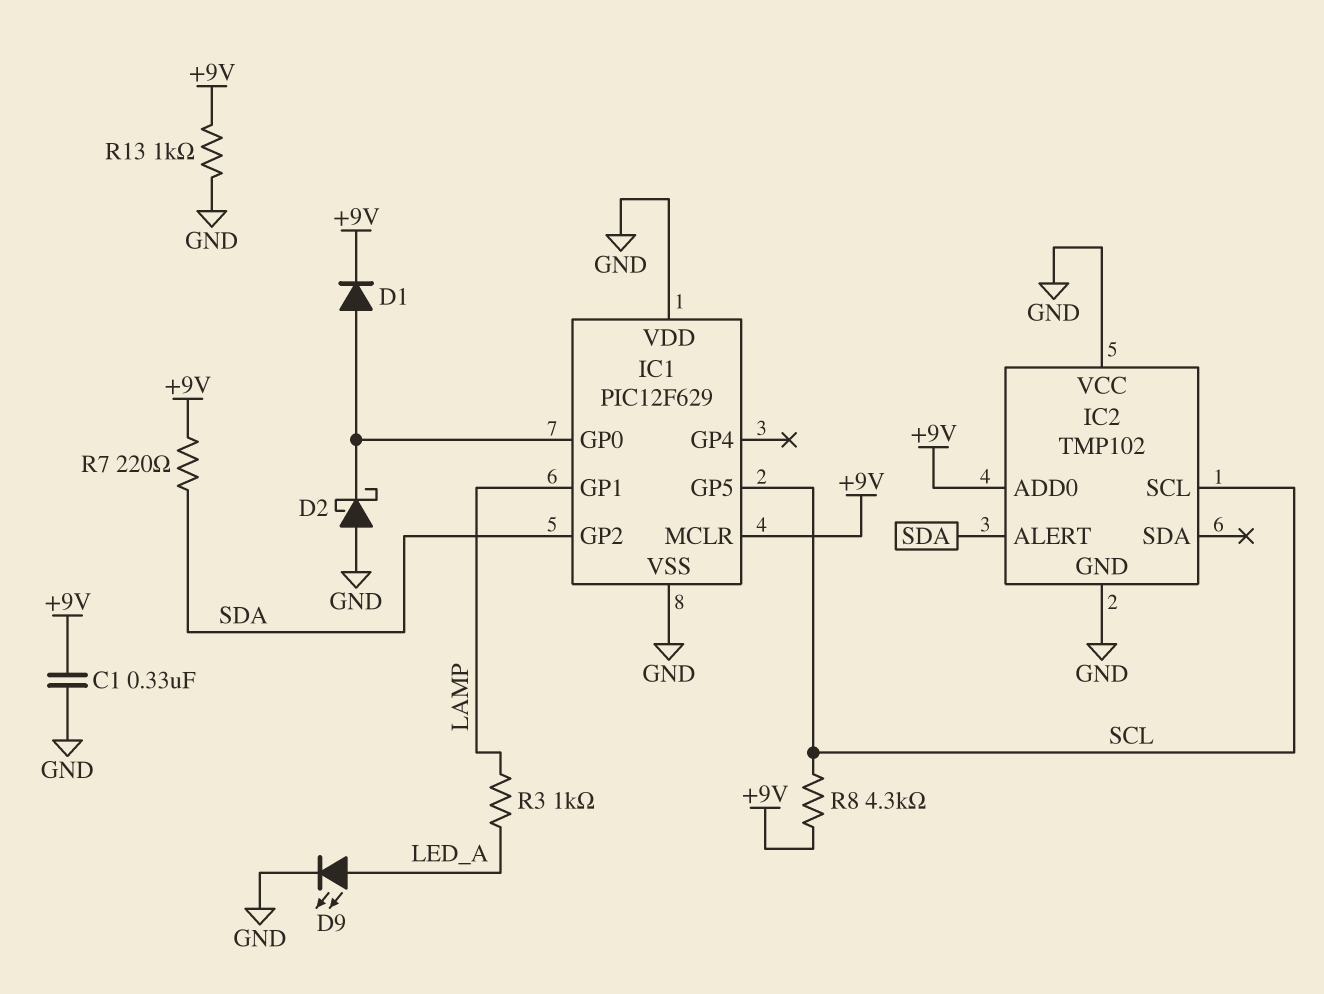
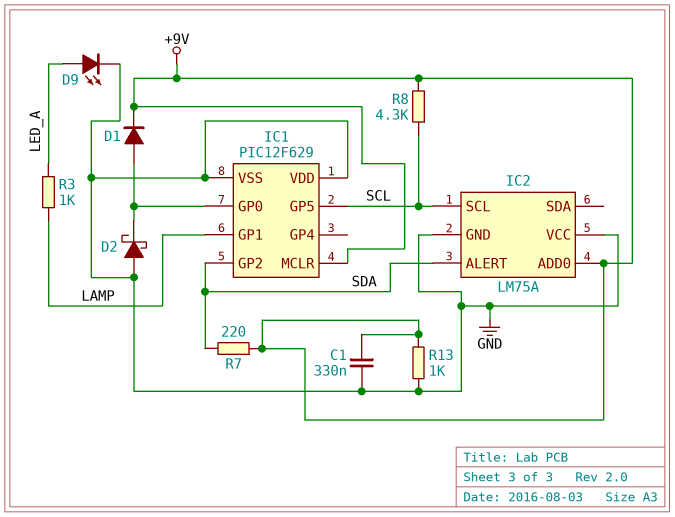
IC2: TMP102 -> LM75A

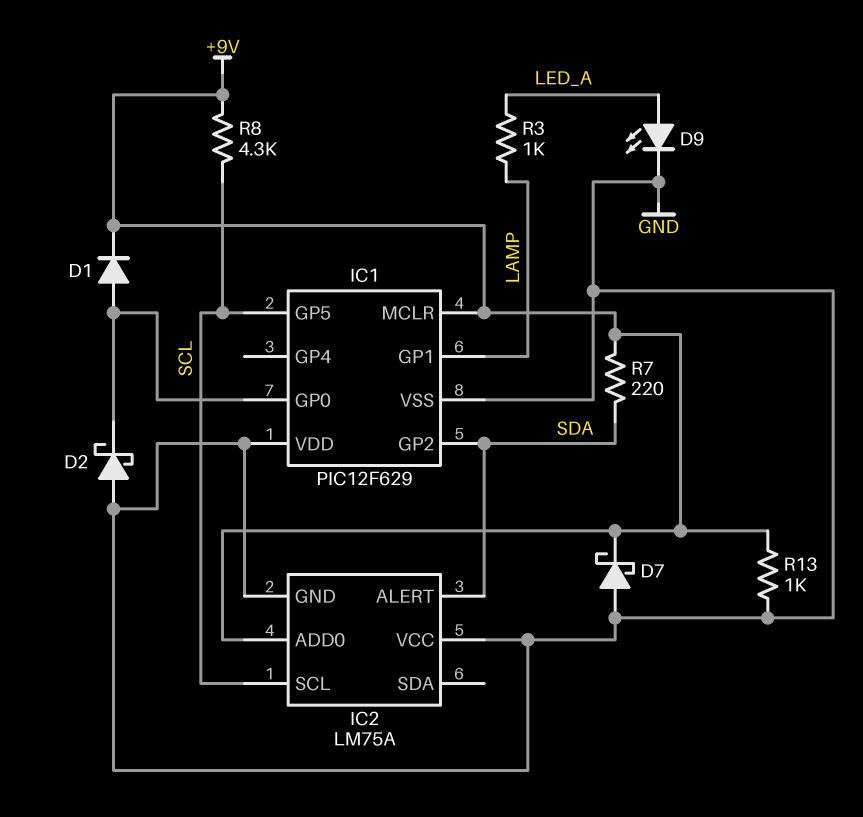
C1: 330nF (+9V, GND) -> none
D7: none -> schottky (A GND, K +9V)

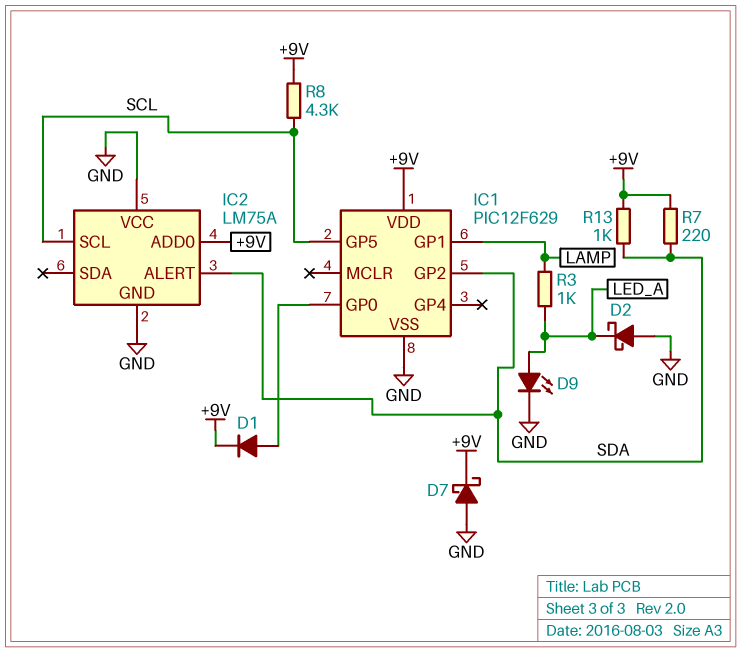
D2: schottky (A GND, K IC1/GP0) -> schottky (A GND, K LED_A)
IC1 pin MCLR: +9V -> none
IC1 pin VDD: GND -> +9V
R13: 1k (+9V, GND) -> 1k (+9V, SDA)

